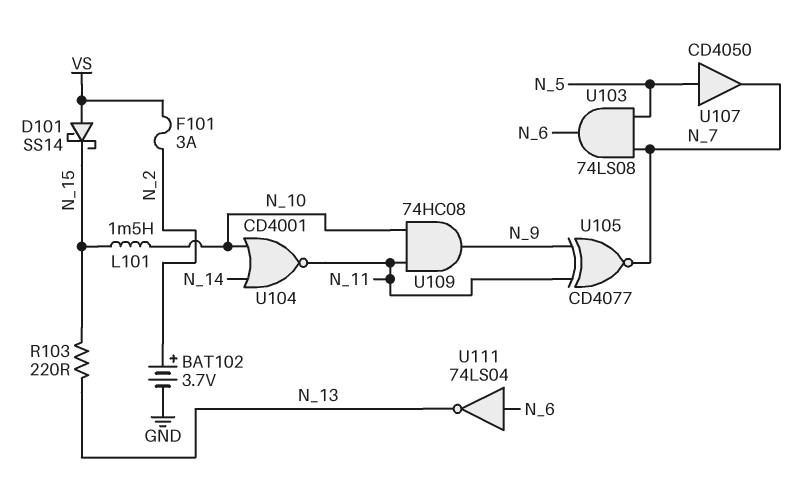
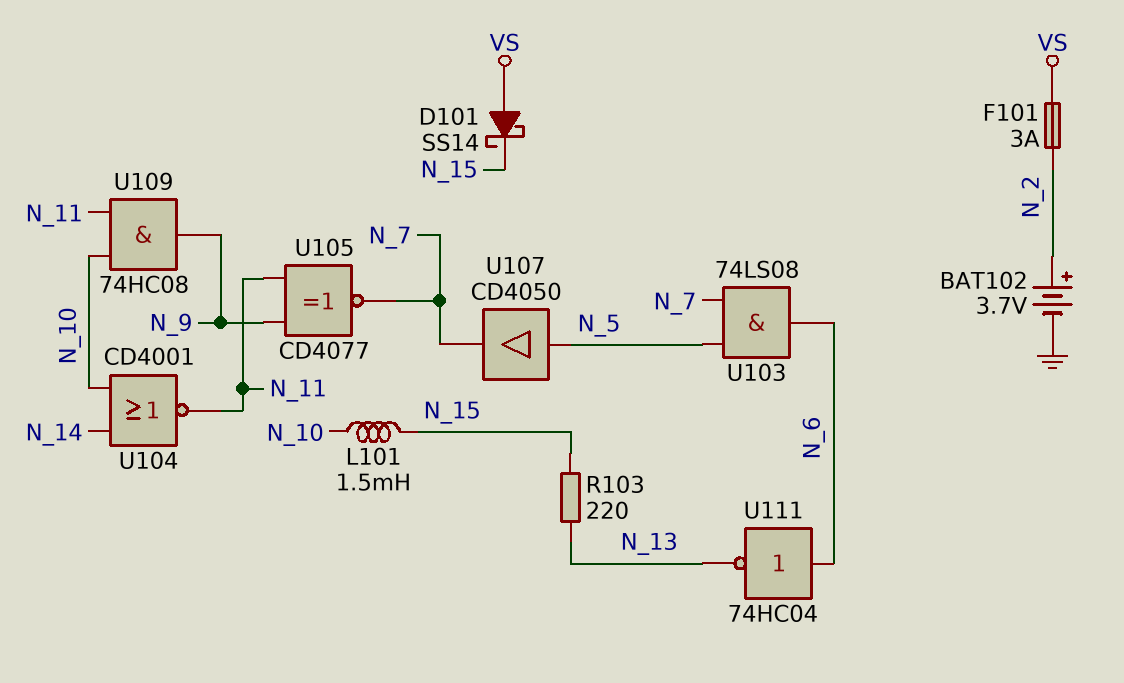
U111: NOT 74LS04 (in N_6, out N_13) -> NOT 74HC04 (in N_6, out N_13)

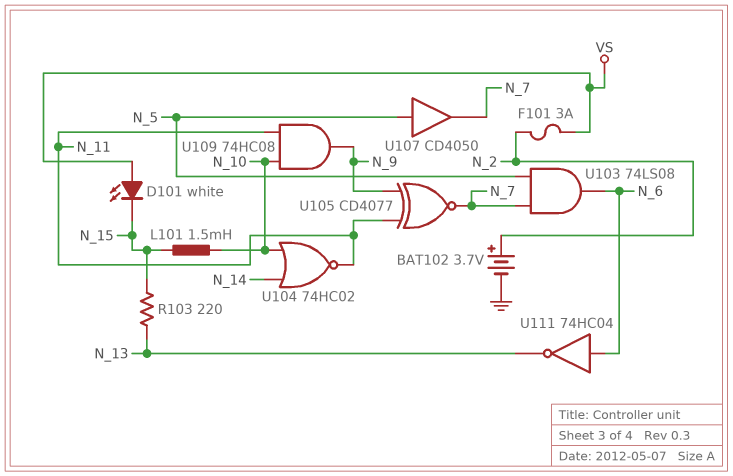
D101: schottky SS14 (A VS, K N_15) -> LED white (A VS, K N_15)
U104: NOR CD4001 (in N_10, in N_14, out N_11) -> NOR 74HC02 (in N_10, in N_14, out N_11)

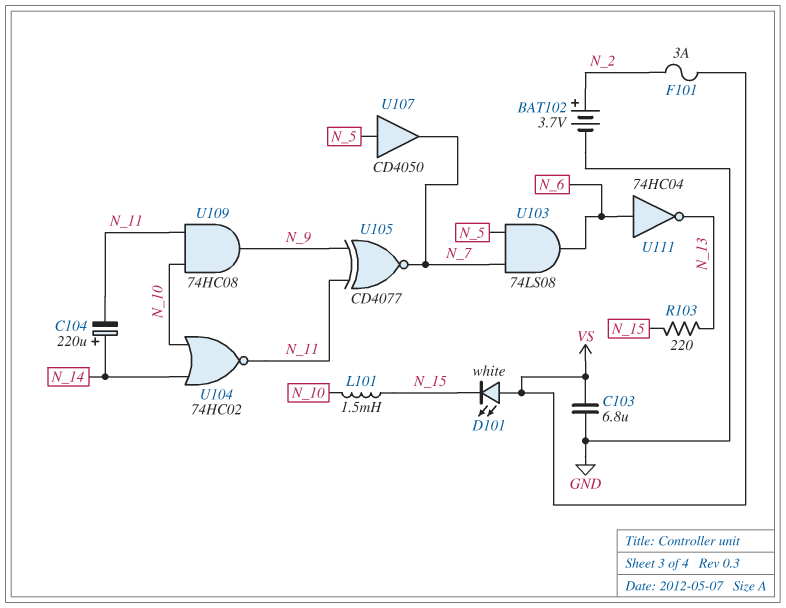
C103: none -> 6.8uF (GND, VS)
C104: none -> 220uF (plus N_14, minus N_11)

